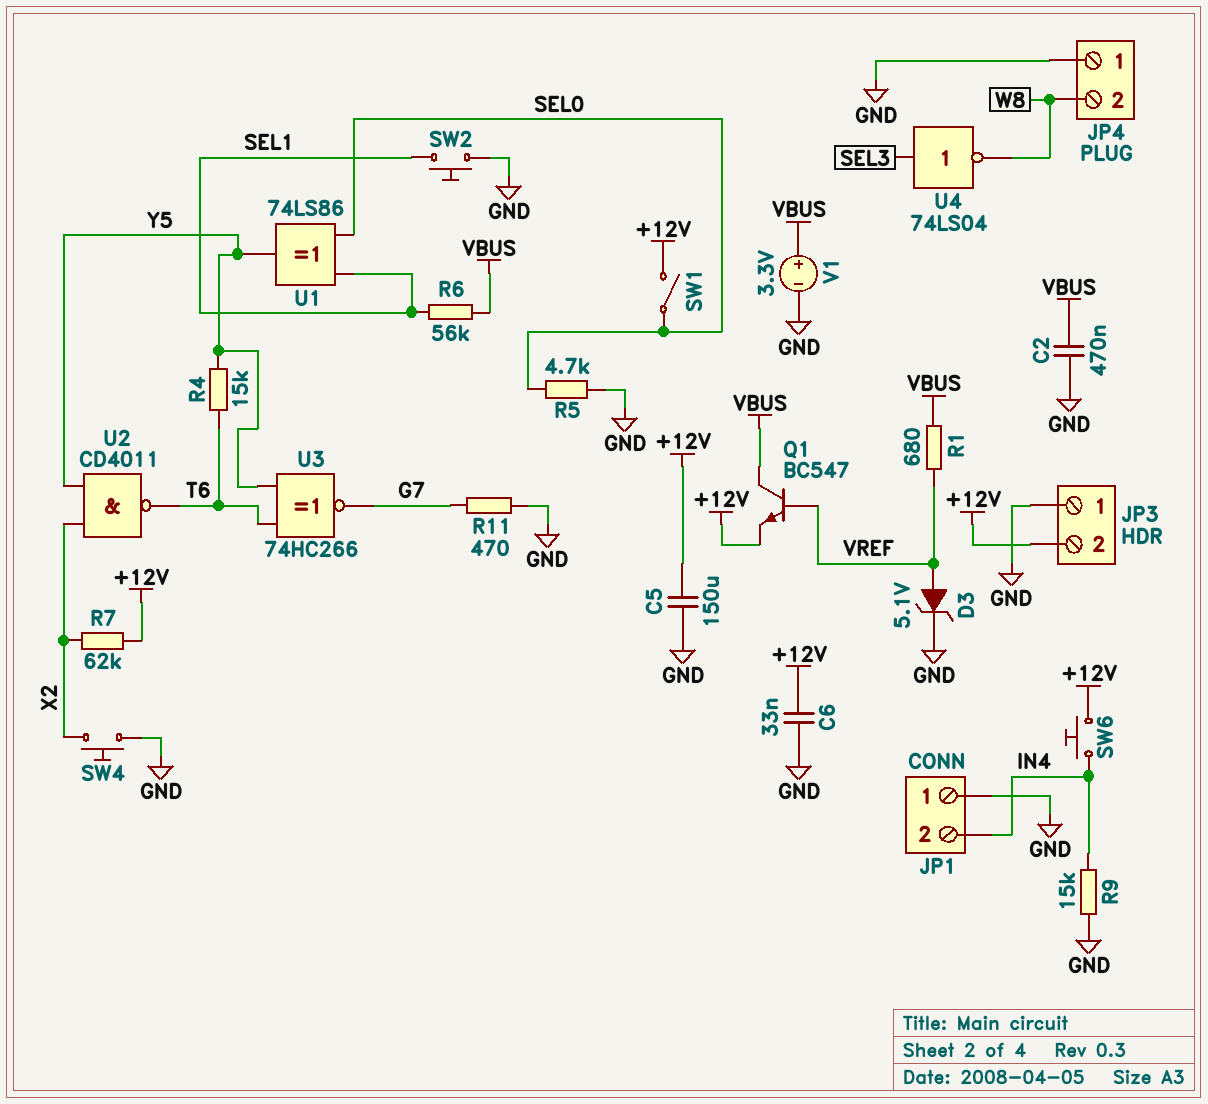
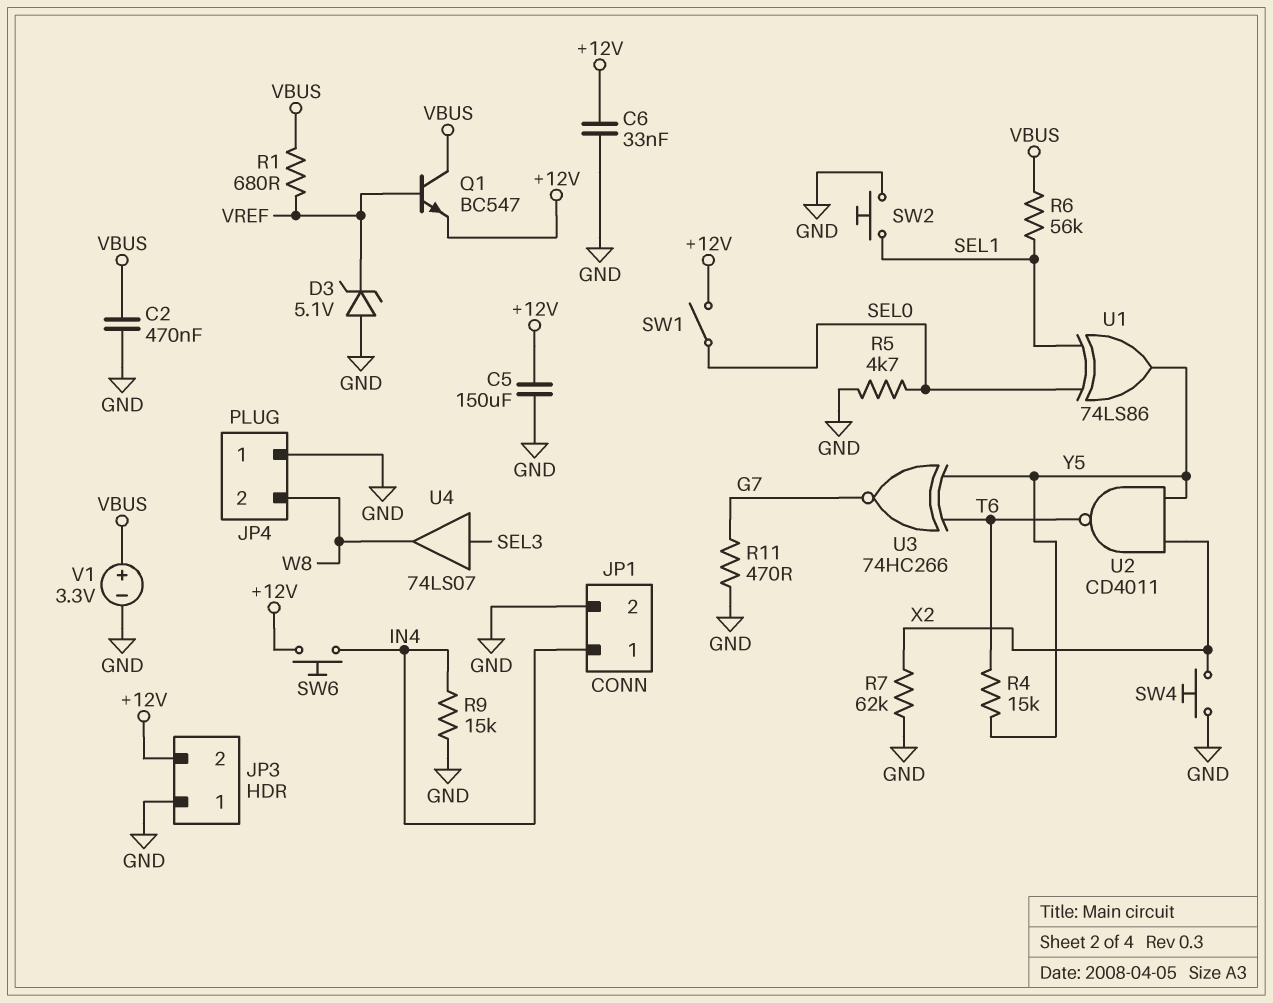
D3: zener 5.1V (A VREF, K GND) -> zener 5.1V (A GND, K VREF)
JP1 pin 1: GND -> IN4
JP1 pin 2: IN4 -> GND
R7: 62k (+12V, X2) -> 62k (GND, X2)
U4: NOT 74LS04 (in SEL3, out W8) -> buffer 74LS07 (in SEL3, out W8)

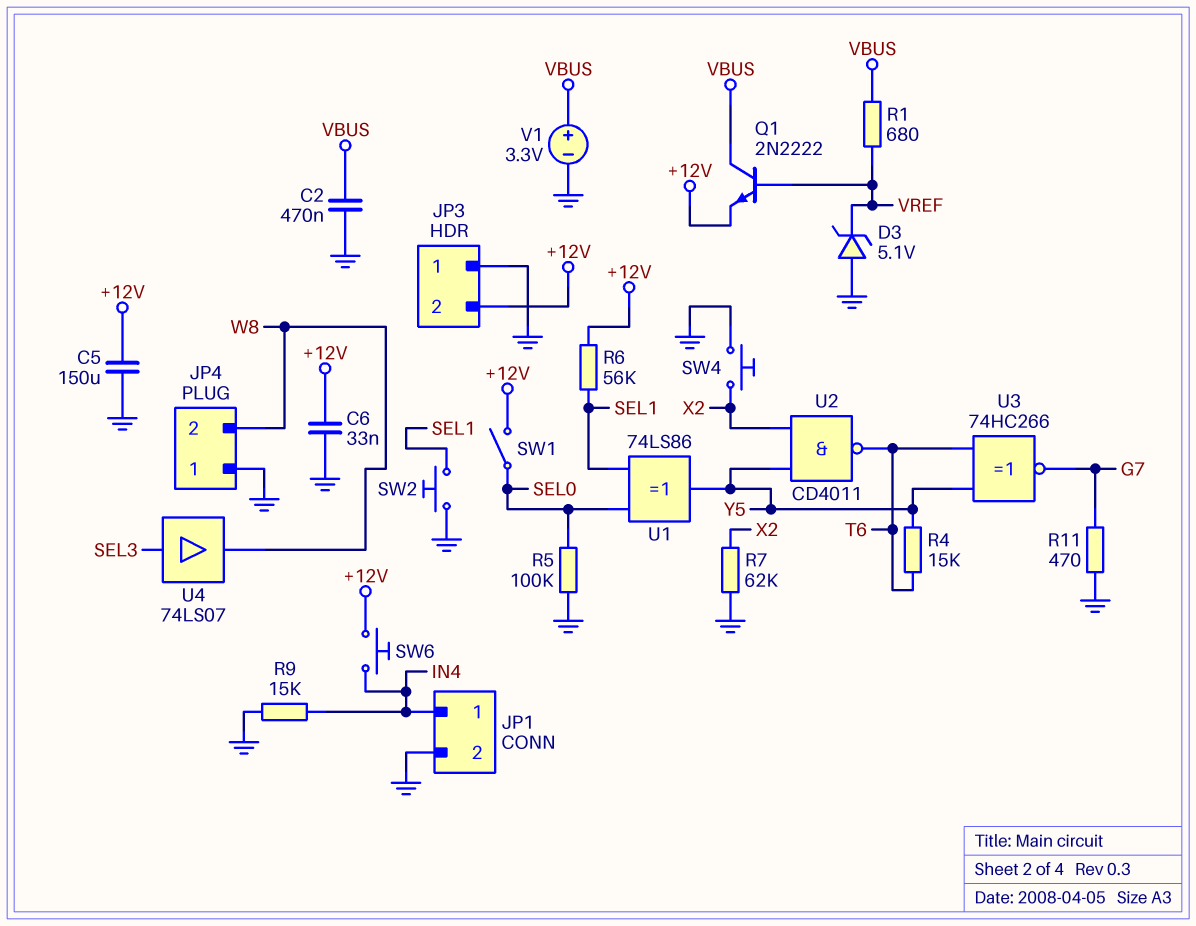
Q1: NPN BC547 (B VREF, C VBUS, E +12V) -> NPN 2N2222 (B VREF, C VBUS, E +12V)
R5: 4.7k (GND, SEL0) -> 100k (GND, SEL0)
R6: 56k (SEL1, VBUS) -> 56k (+12V, SEL1)

